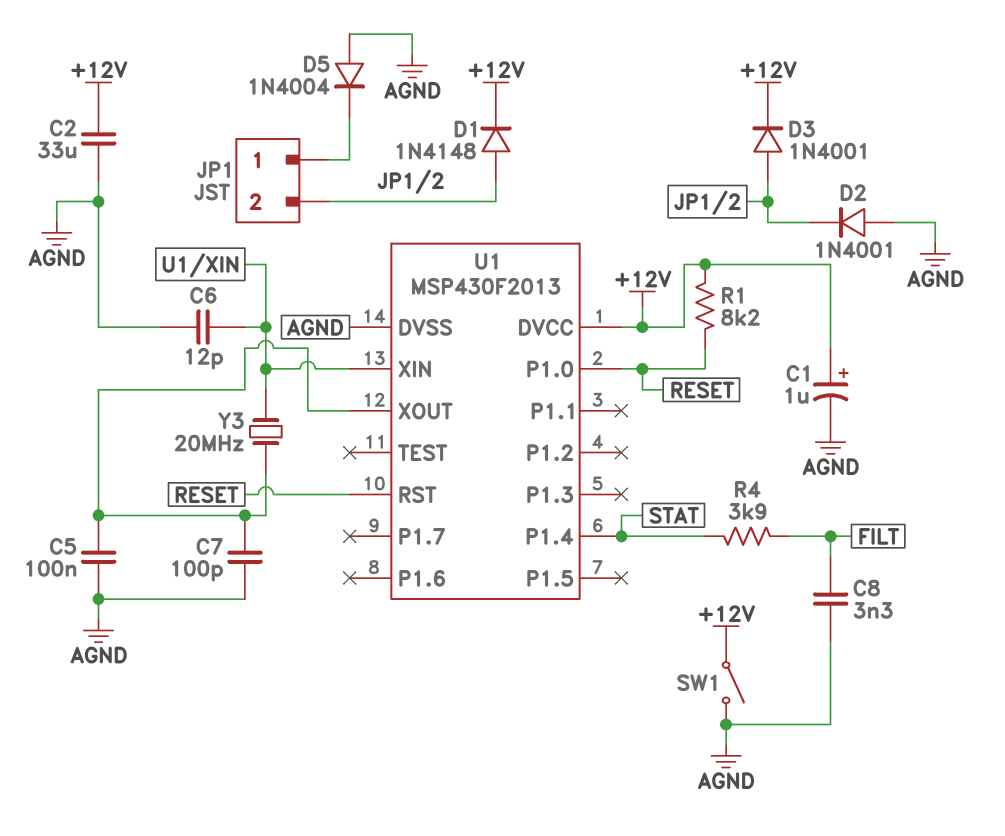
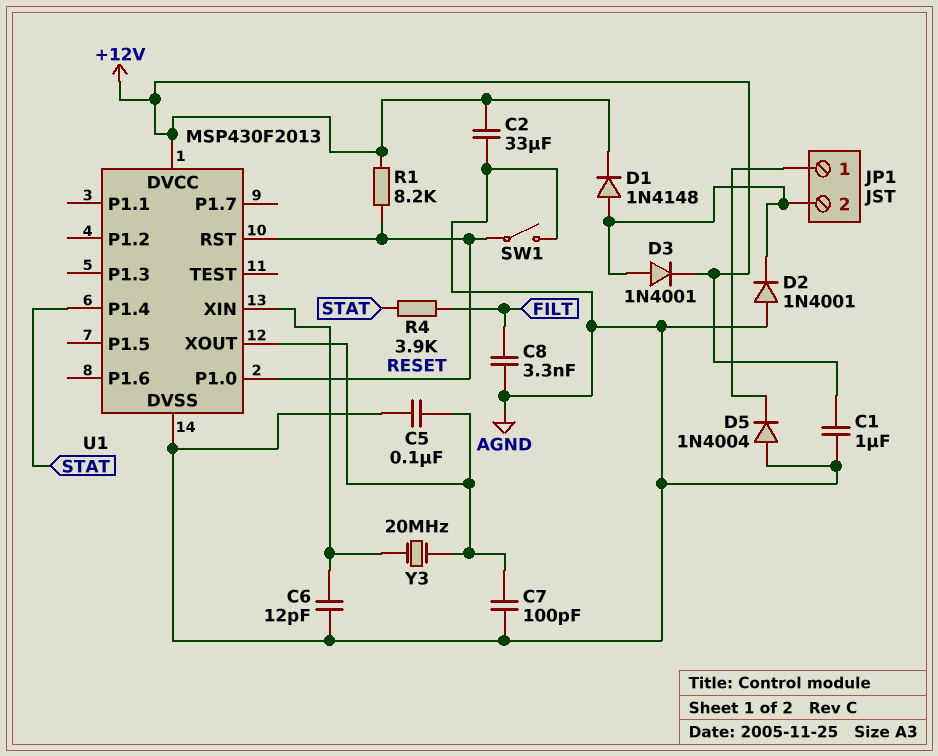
C1: 1uF (plus +12V, minus AGND) -> 1uF (+12V, AGND)
SW1: switch (+12V, AGND) -> switch (AGND, RESET)

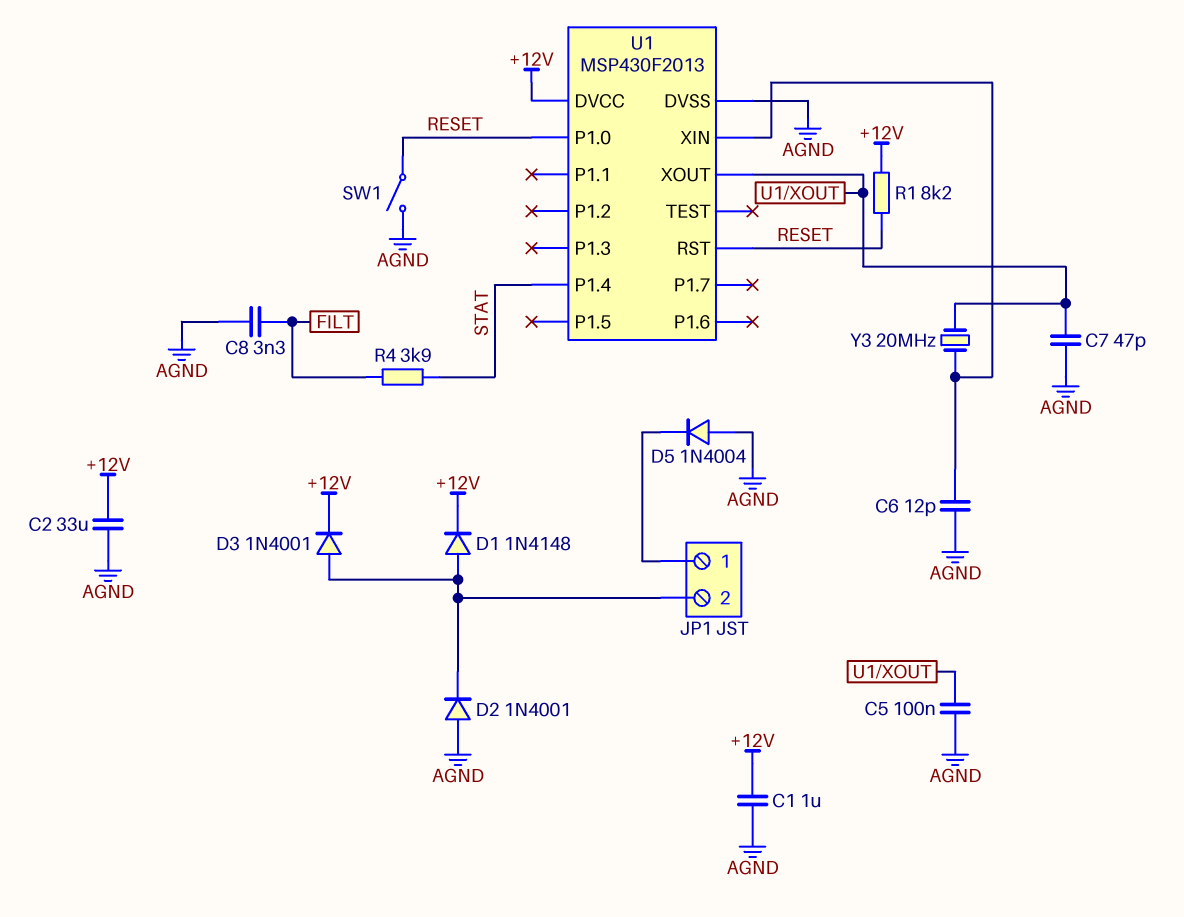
C7: 100pF (AGND, U1/XOUT) -> 47pF (AGND, U1/XOUT)

